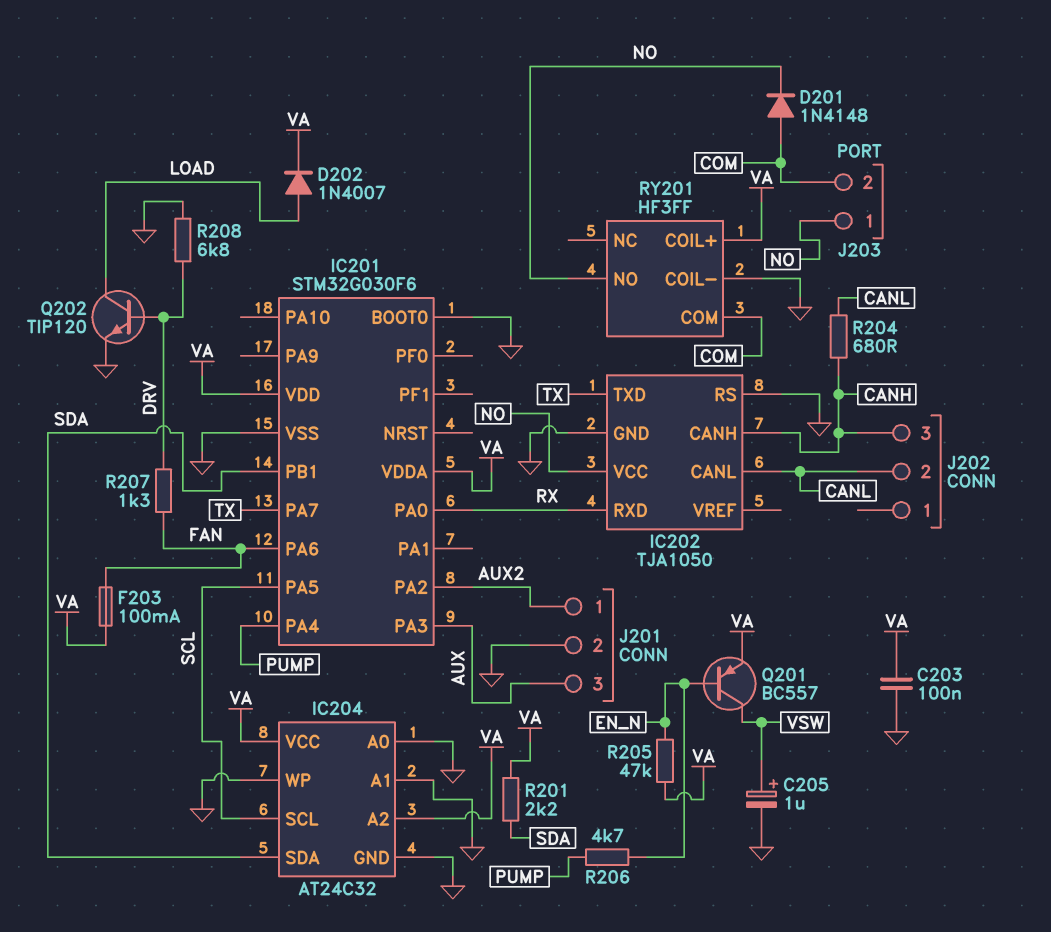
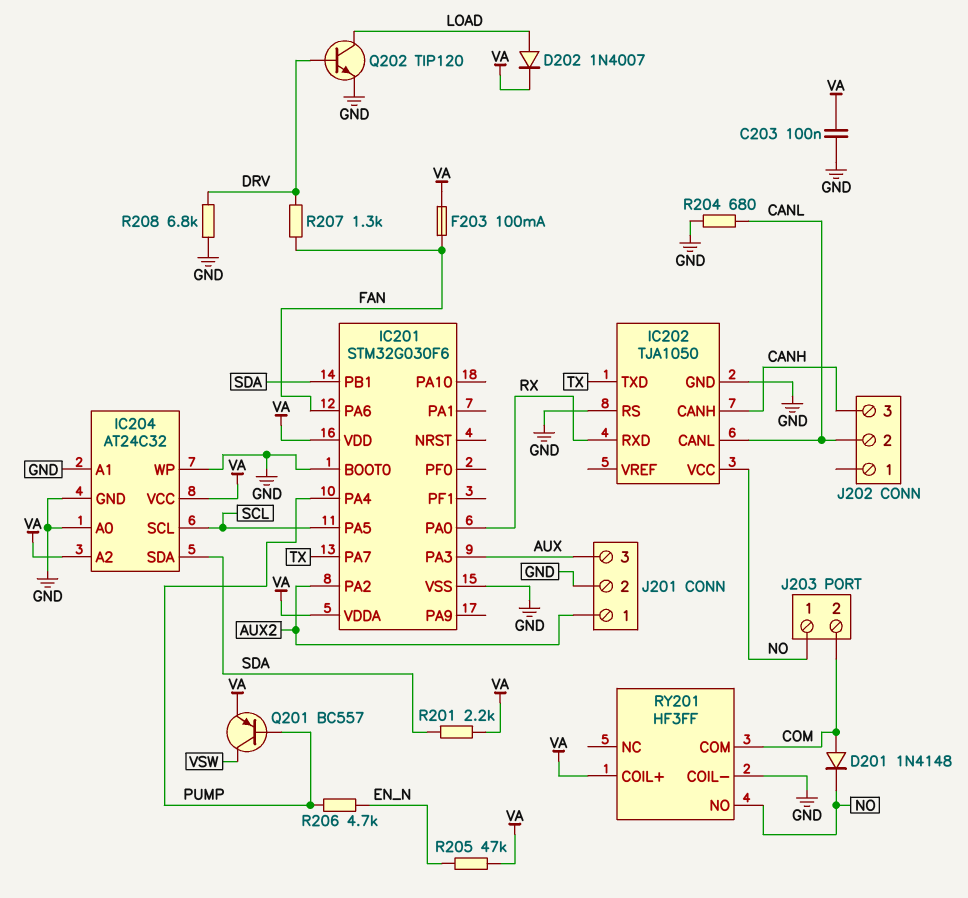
C205: 1uF (plus VSW, minus GND) -> none
Q201: PNP BC557 (B EN_N, C VSW, E VA) -> PNP BC557 (B PUMP, C VSW, E VA)
R204: 680 (CANH, CANL) -> 680 (CANL, GND)

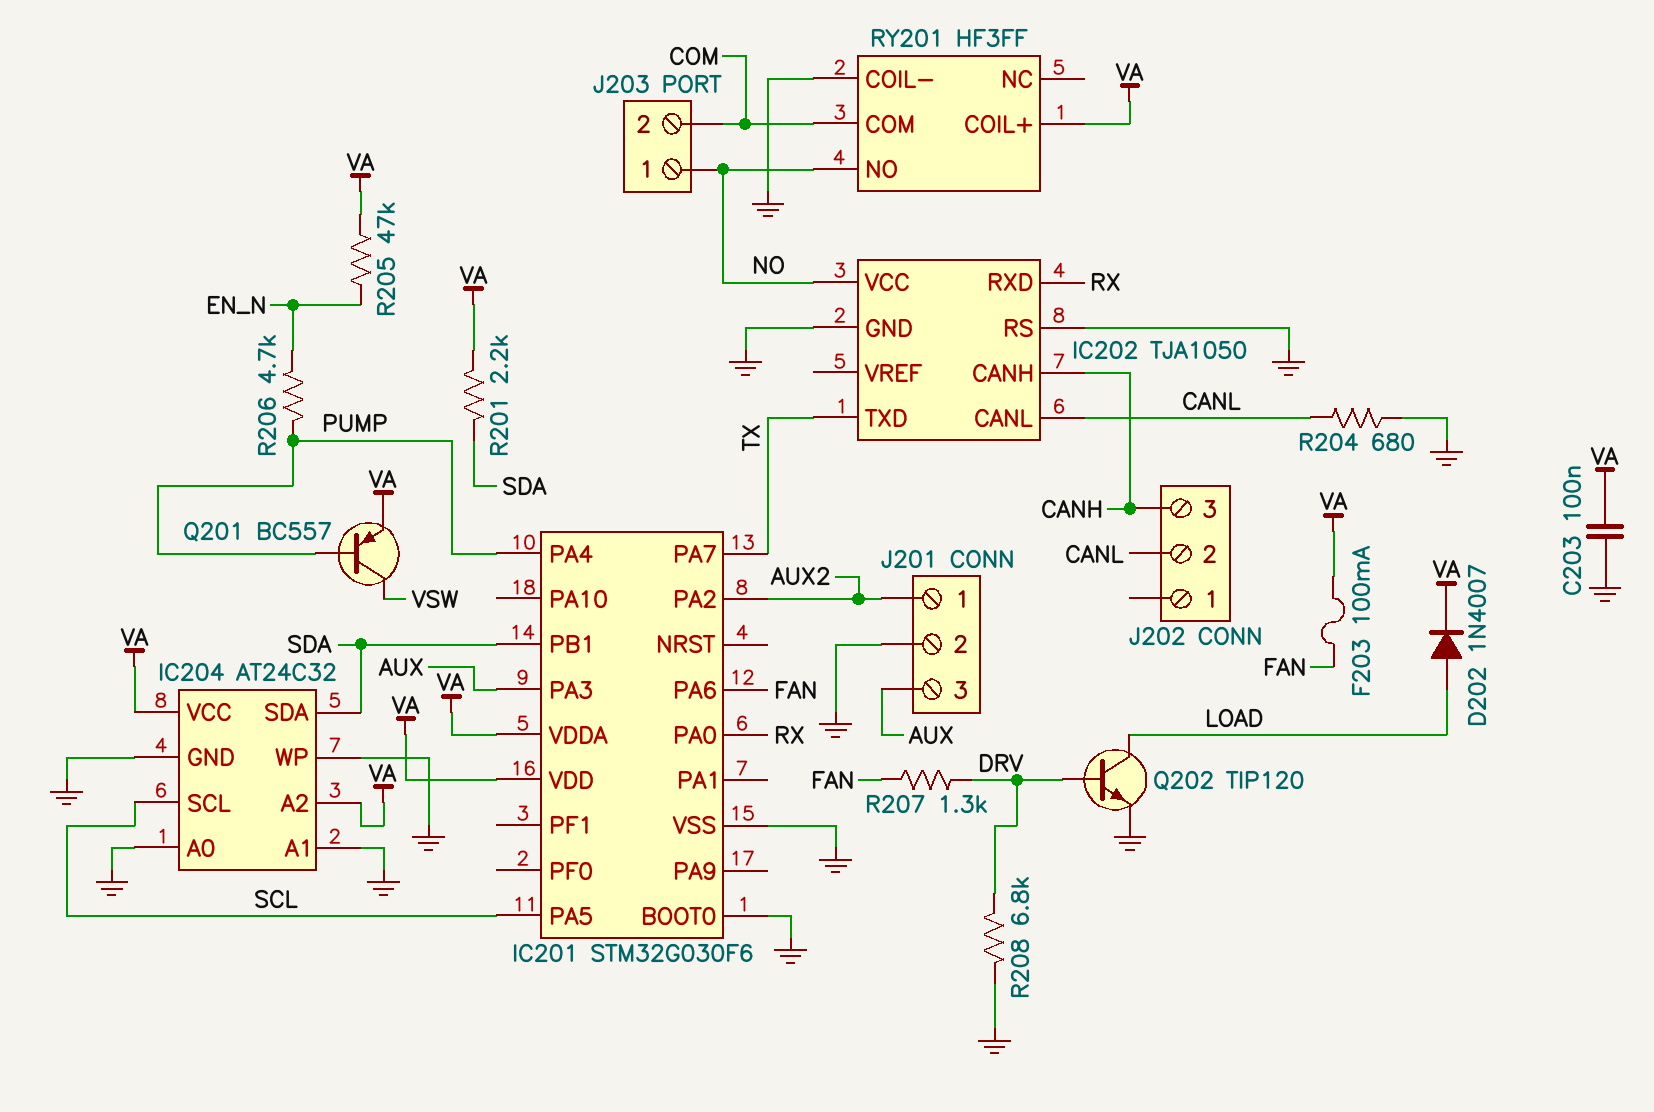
D201: diode 1N4148 (A COM, K NO) -> none

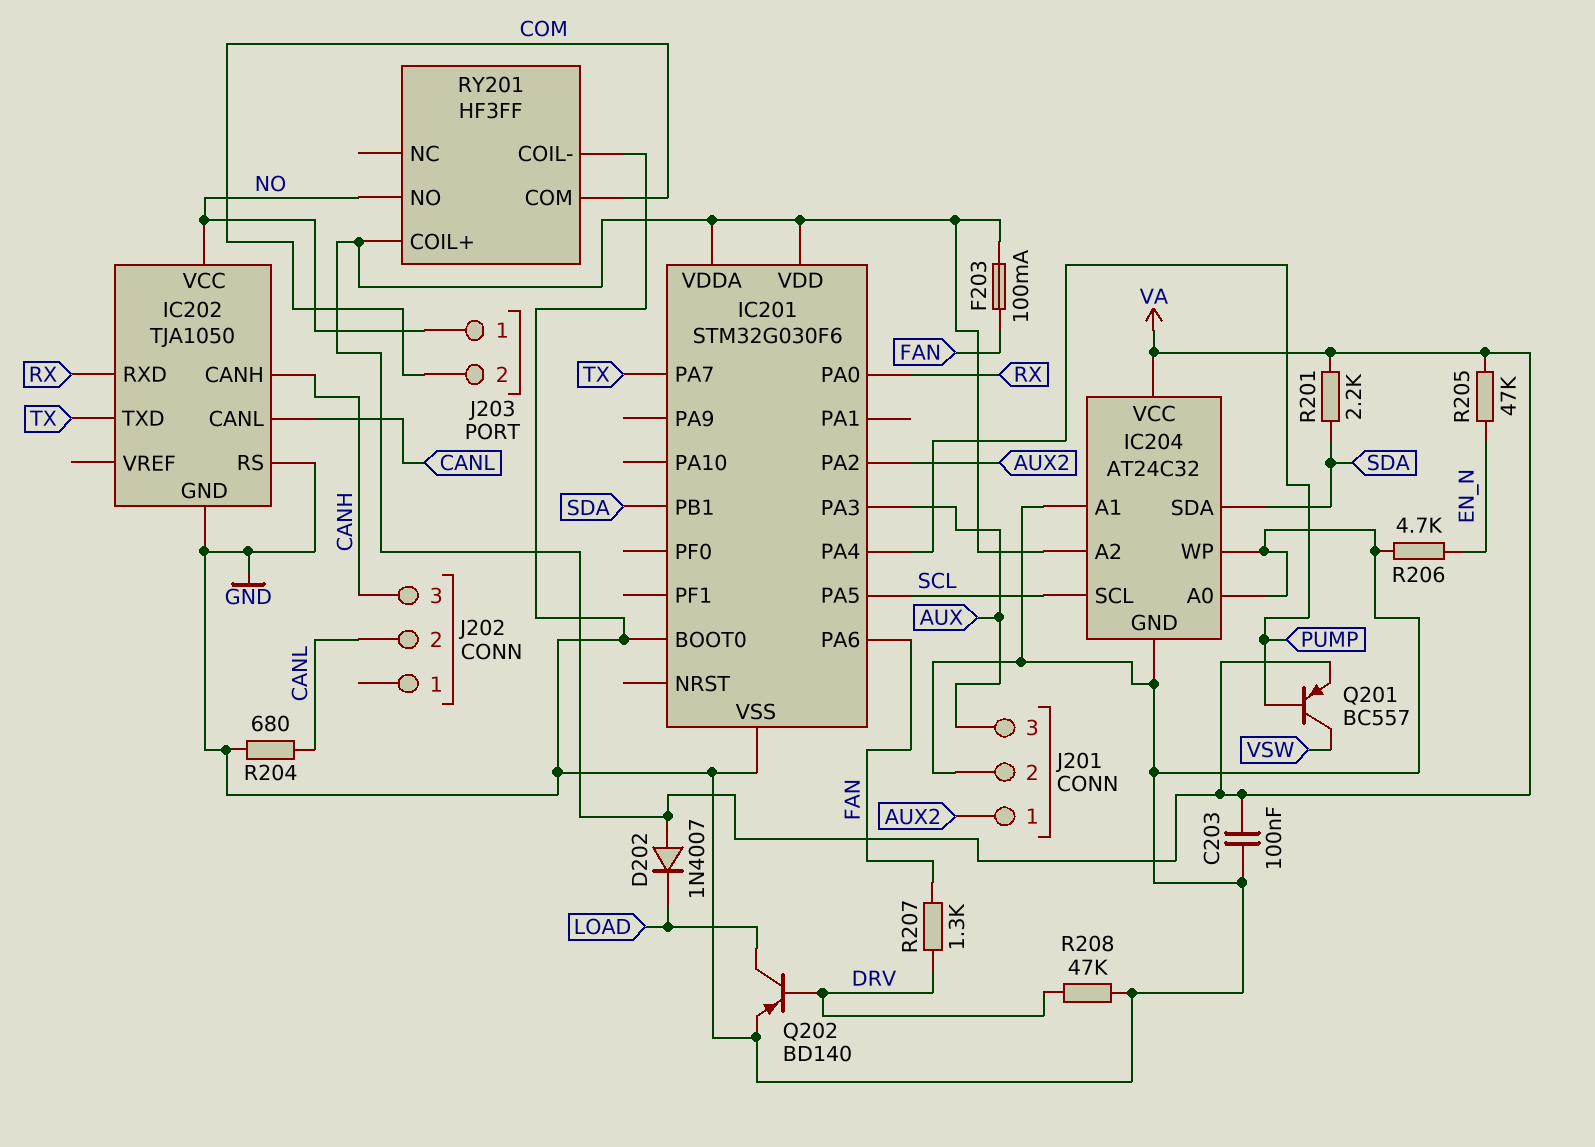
D202: diode 1N4007 (A LOAD, K VA) -> diode 1N4007 (A VA, K LOAD)
Q202: NPN TIP120 (B DRV, C LOAD, E GND) -> PNP BD140 (B DRV, C LOAD, E GND)
R206: 4.7k (EN_N, PUMP) -> 4.7k (EN_N, GND)
R208: 6.8k (DRV, GND) -> 47k (DRV, GND)

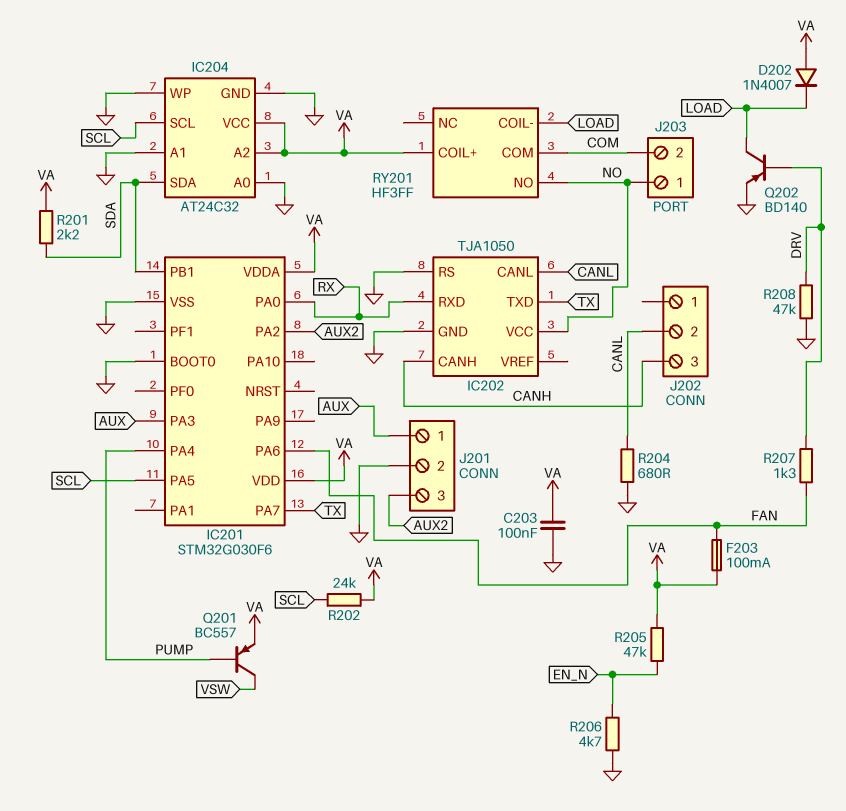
J201 pin 1: AUX2 -> AUX
J201 pin 3: AUX -> AUX2
R202: none -> 24k (SCL, VA)
RY201 pin COIL-: GND -> LOAD

